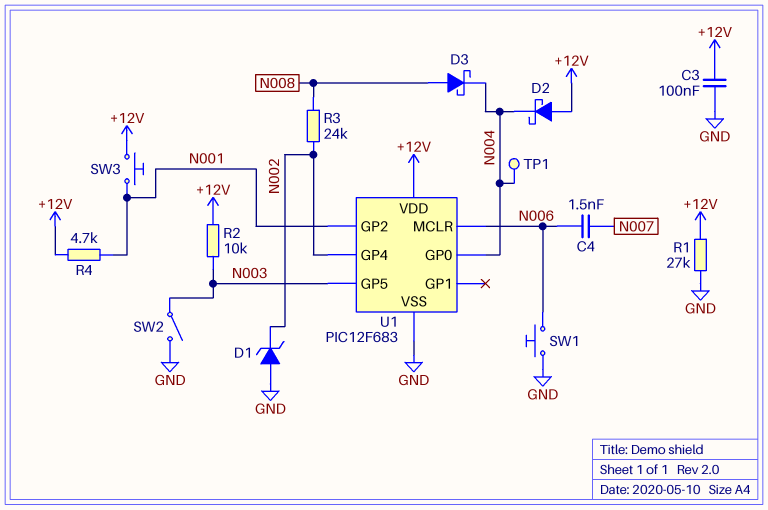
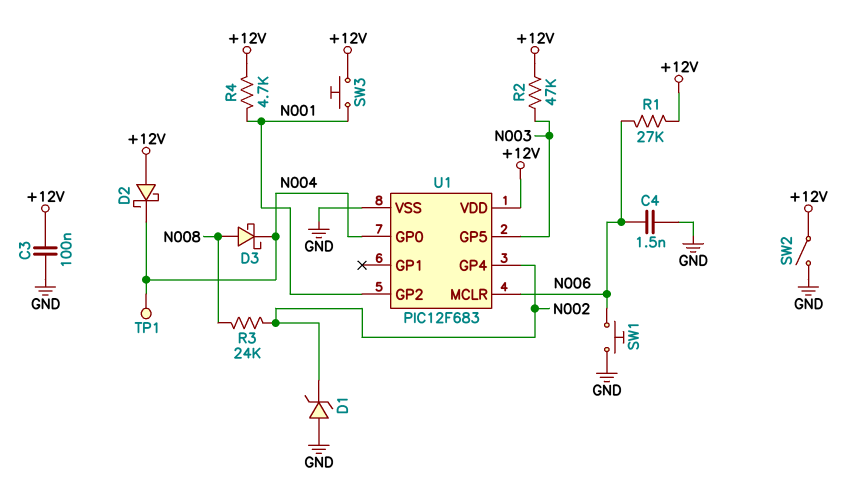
C4: 1.5nF (N006, N007) -> 1.5nF (GND, N006)
R1: 27k (+12V, GND) -> 27k (+12V, N006)
R2: 10k (+12V, N003) -> 47k (+12V, N003)
SW2: switch (GND, N003) -> switch (+12V, GND)

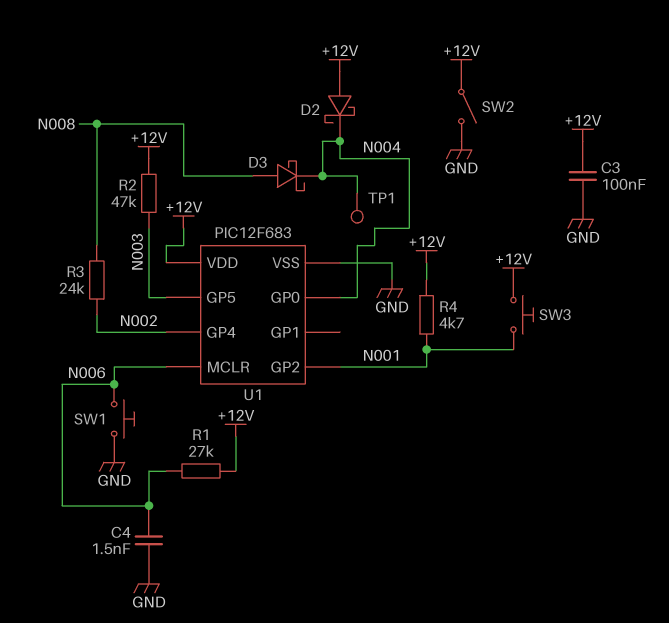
D1: zener (A GND, K N002) -> none

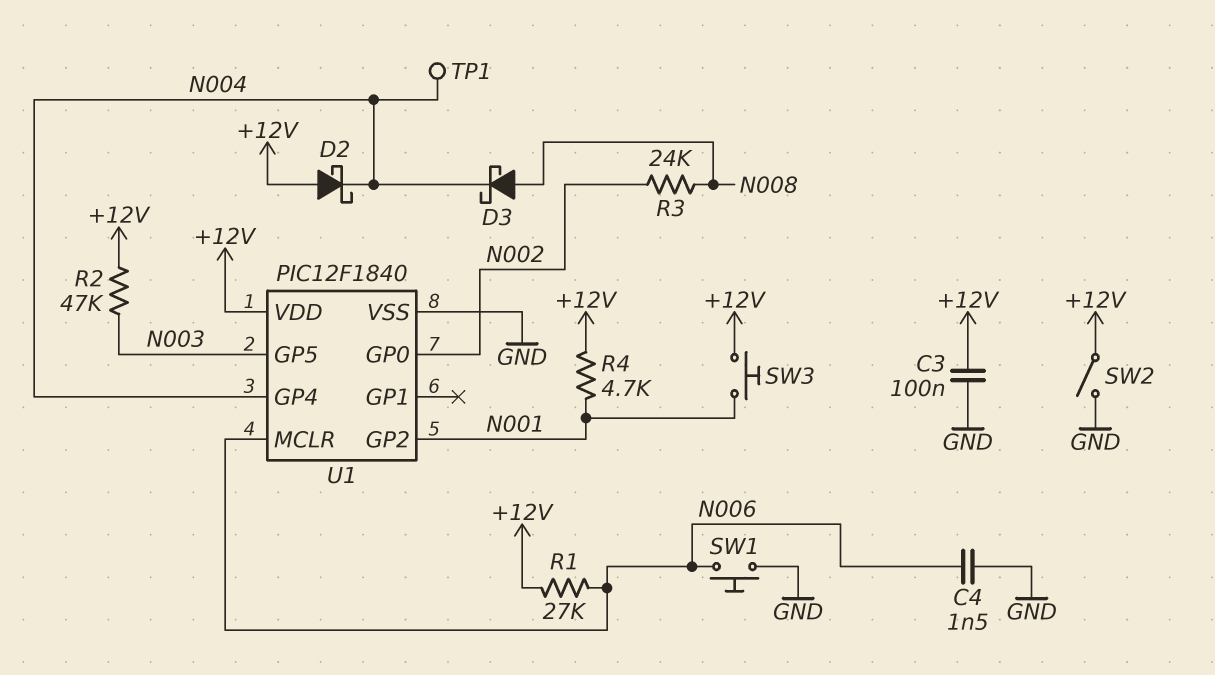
U1: PIC12F683 -> PIC12F1840
U1 pin GP0: N004 -> N002
U1 pin GP4: N002 -> N004

